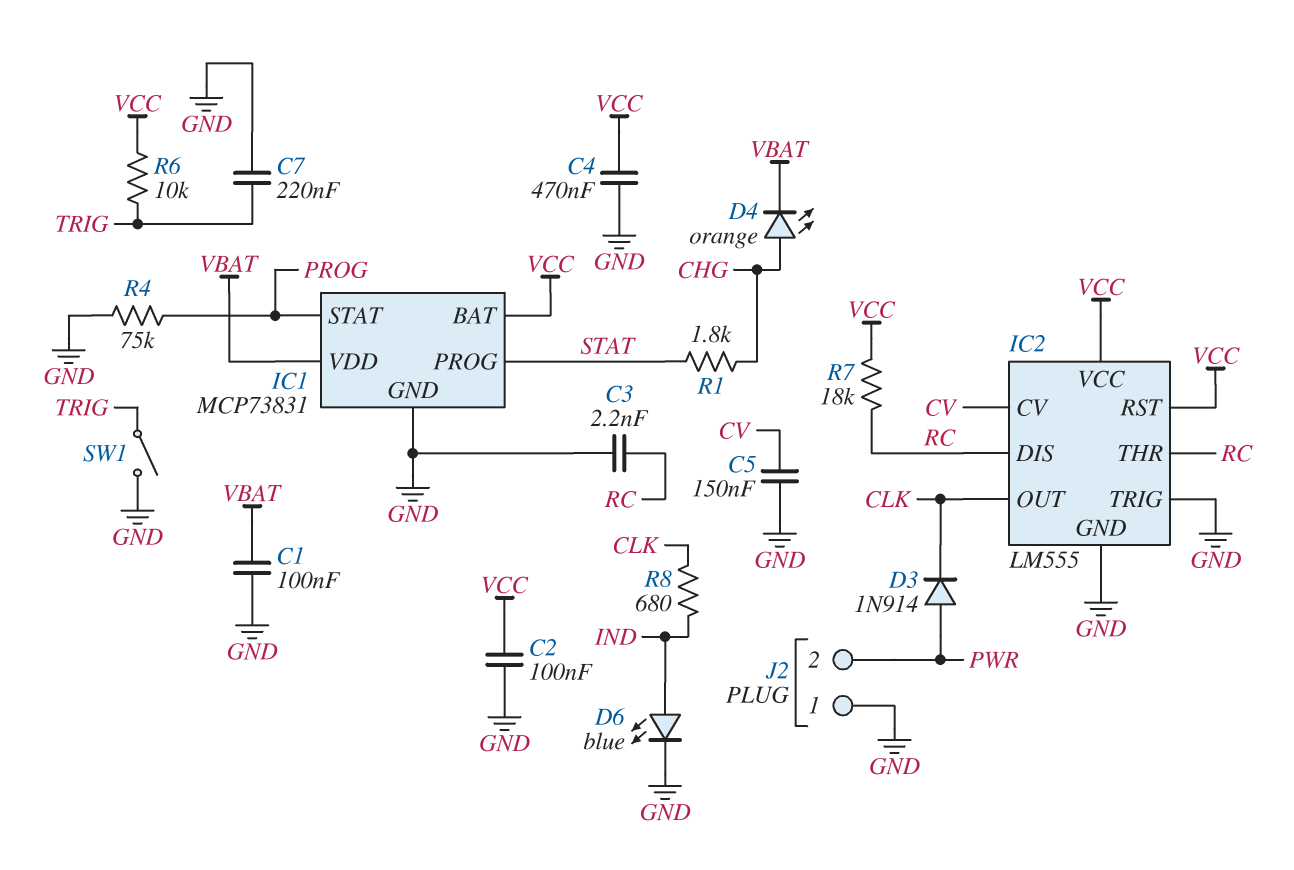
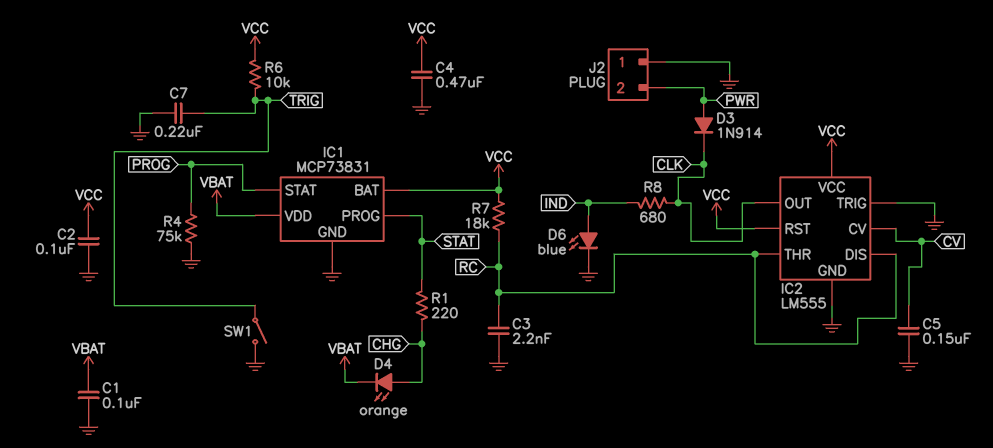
R1: 1.8k (CHG, STAT) -> 220 (CHG, STAT)

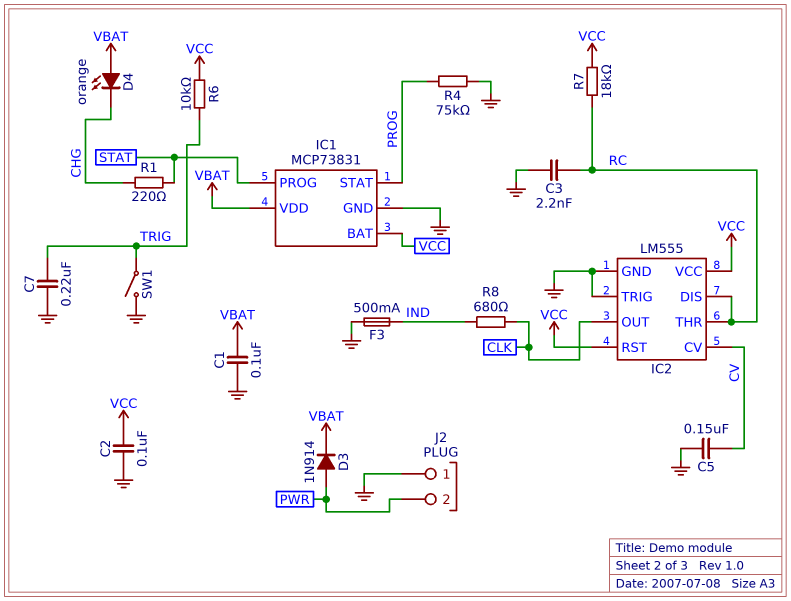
C4: 470nF (GND, VCC) -> none
D3: diode 1N914 (A PWR, K CLK) -> diode 1N914 (A PWR, K VBAT)
D4: LED orange (A CHG, K VBAT) -> LED orange (A VBAT, K CHG)
D6: LED blue (A IND, K GND) -> none
F3: none -> 500mA (GND, IND)

